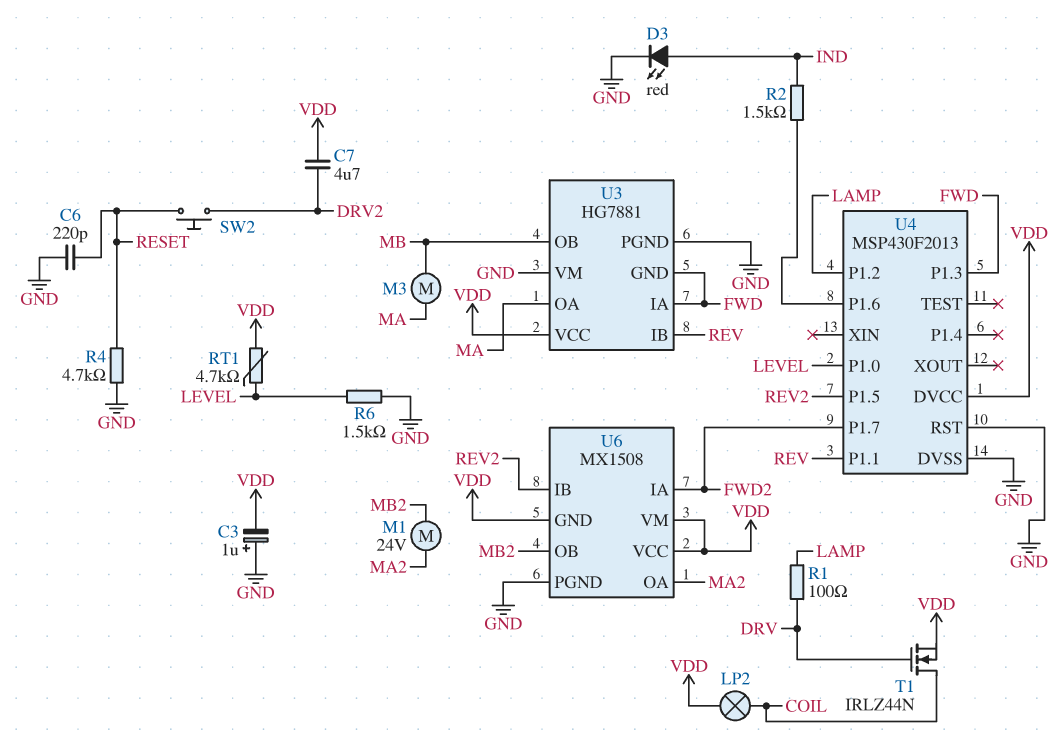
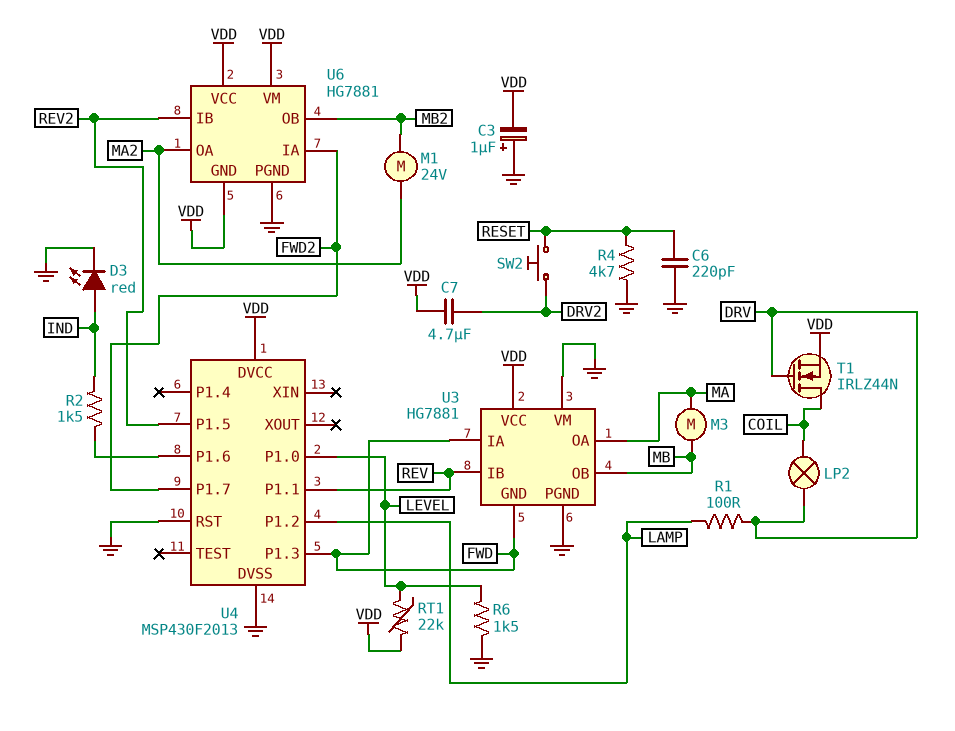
LP2: lamp (COIL, VDD) -> lamp (COIL, DRV)
RT1: 4.7k (LEVEL, VDD) -> 22k (LEVEL, VDD)
U6: MX1508 -> HG7881

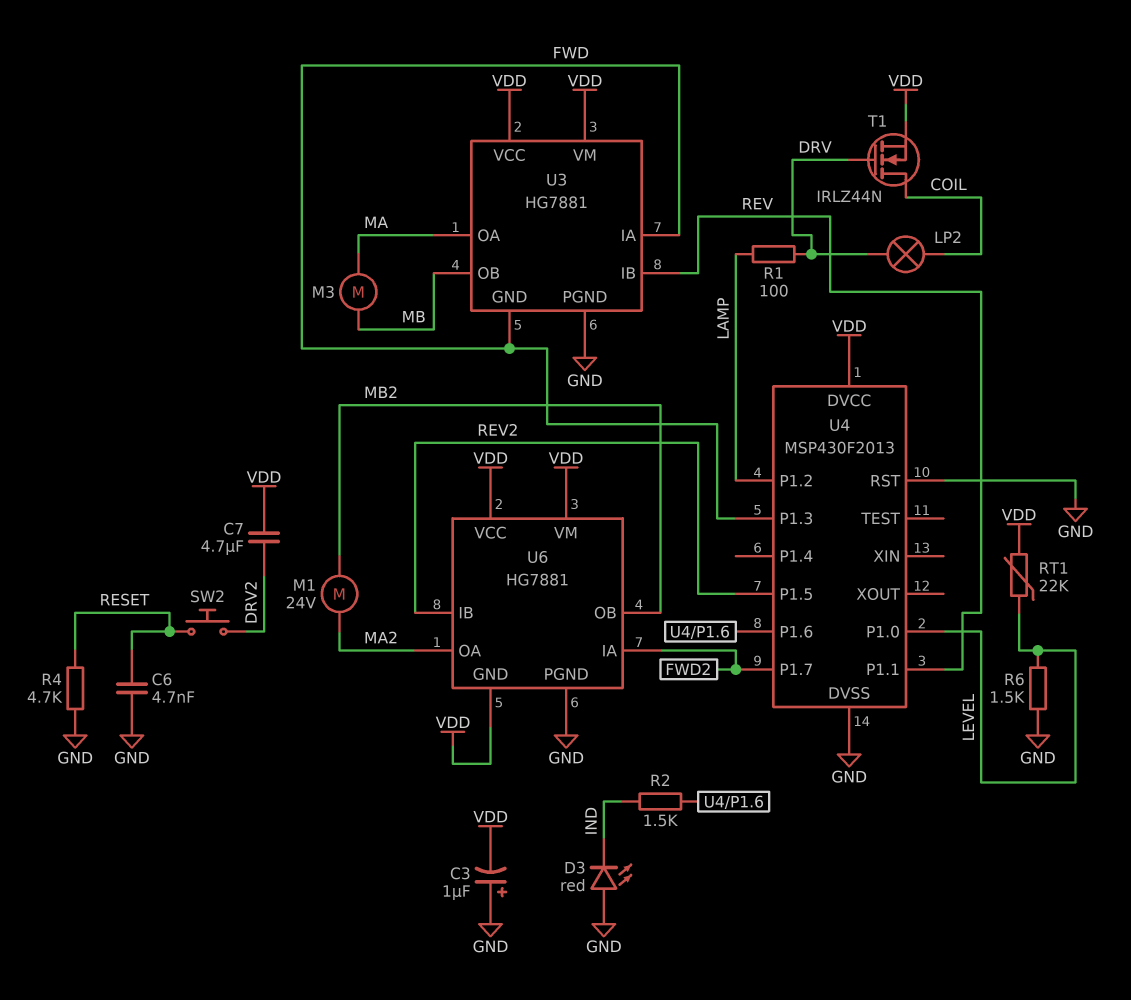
C6: 220pF (GND, RESET) -> 4.7nF (GND, RESET)
D3: LED red (A IND, K GND) -> LED red (A GND, K IND)
U3 pin VM: GND -> VDD

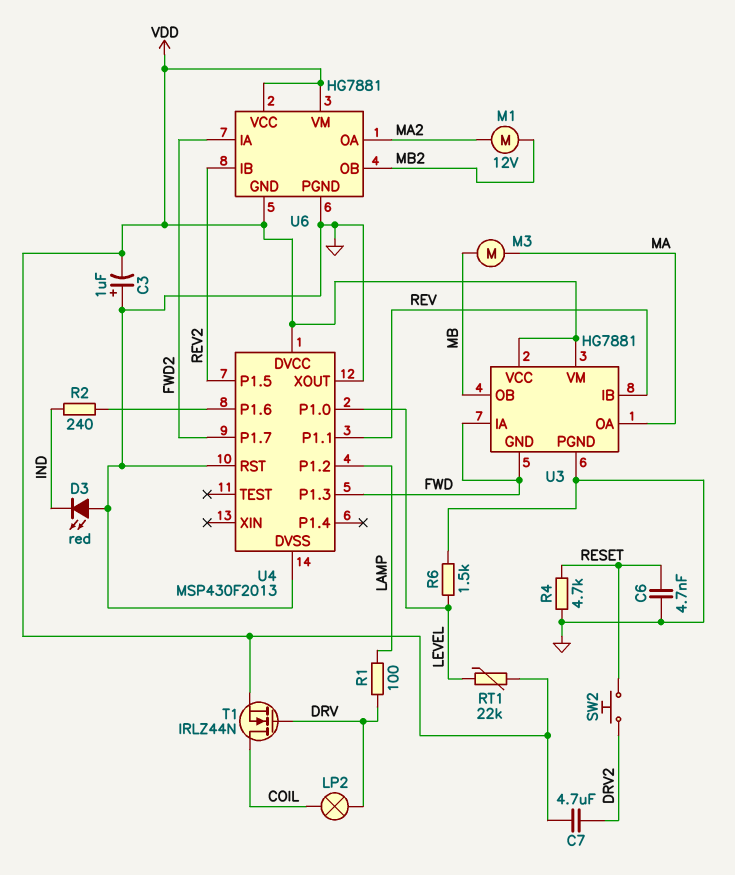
M1: motor 24V (MA2, MB2) -> motor 12V (MA2, MB2)
R2: 1.5k (IND, U4/P1.6) -> 240 (IND, U4/P1.6)
U4 pin XOUT: none -> GND

